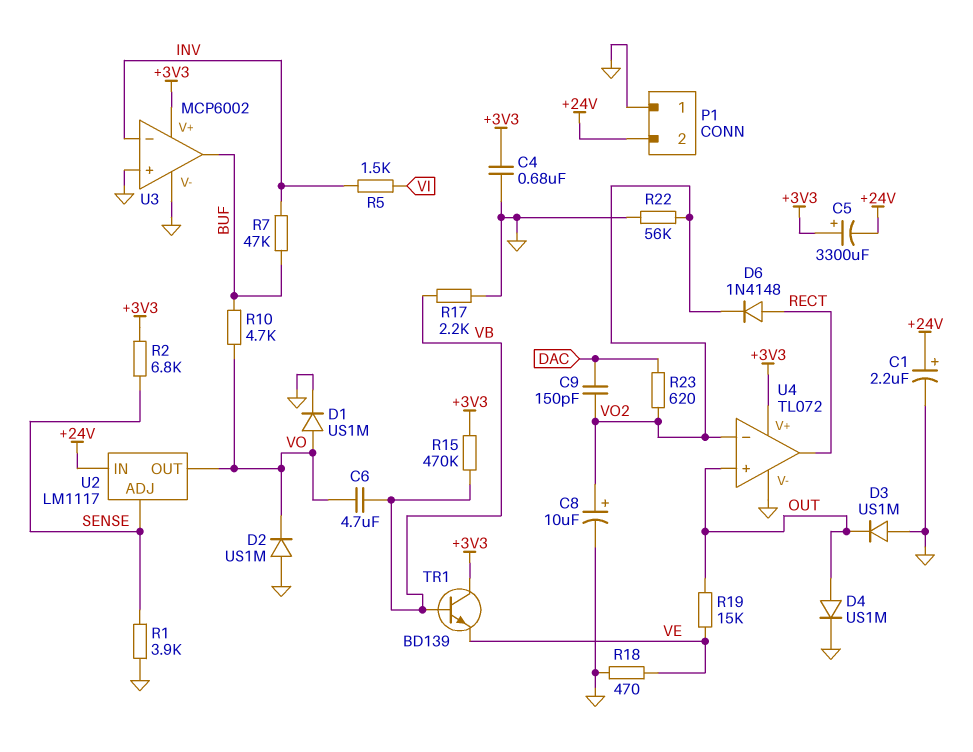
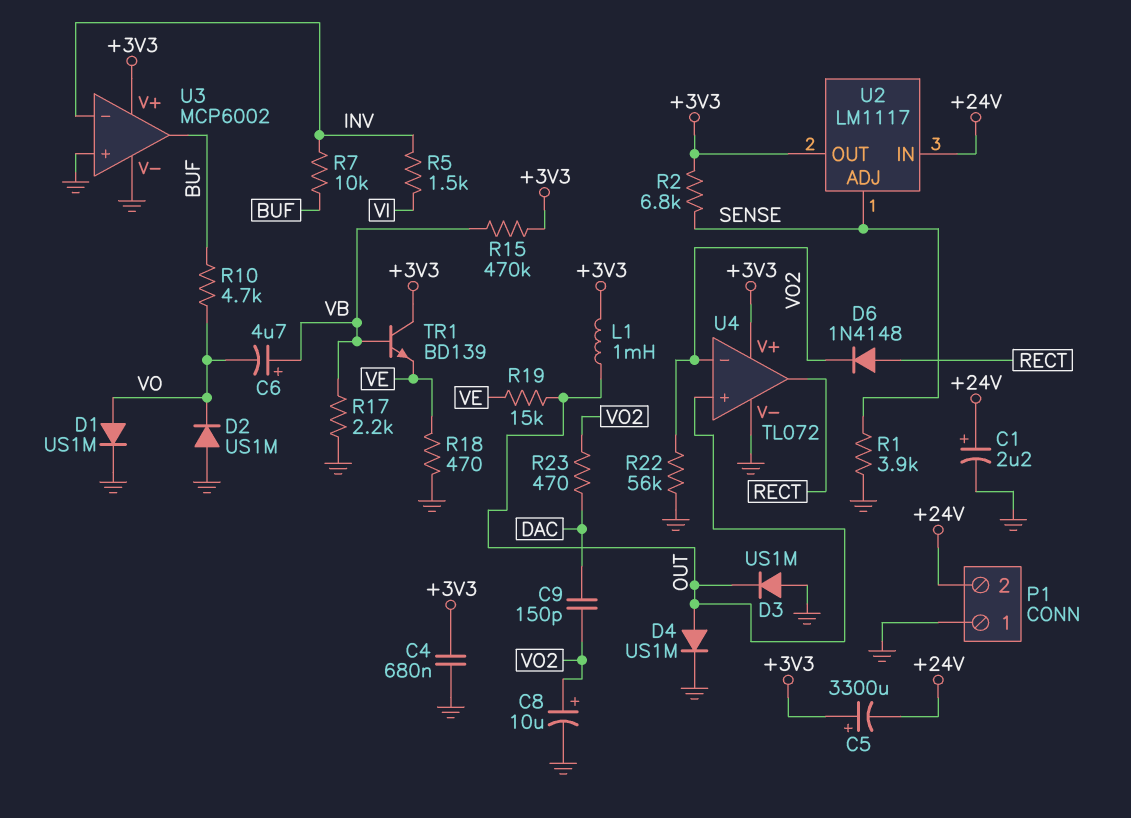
C6: 4.7uF (VB, VO) -> 4.7uF (plus VB, minus VO)
L1: none -> 1mH (+3V3, OUT)
R7: 47k (BUF, INV) -> 10k (BUF, INV)
R23: 620 (DAC, VO2) -> 470 (DAC, VO2)
U2 pin OUT: VO -> +3V3

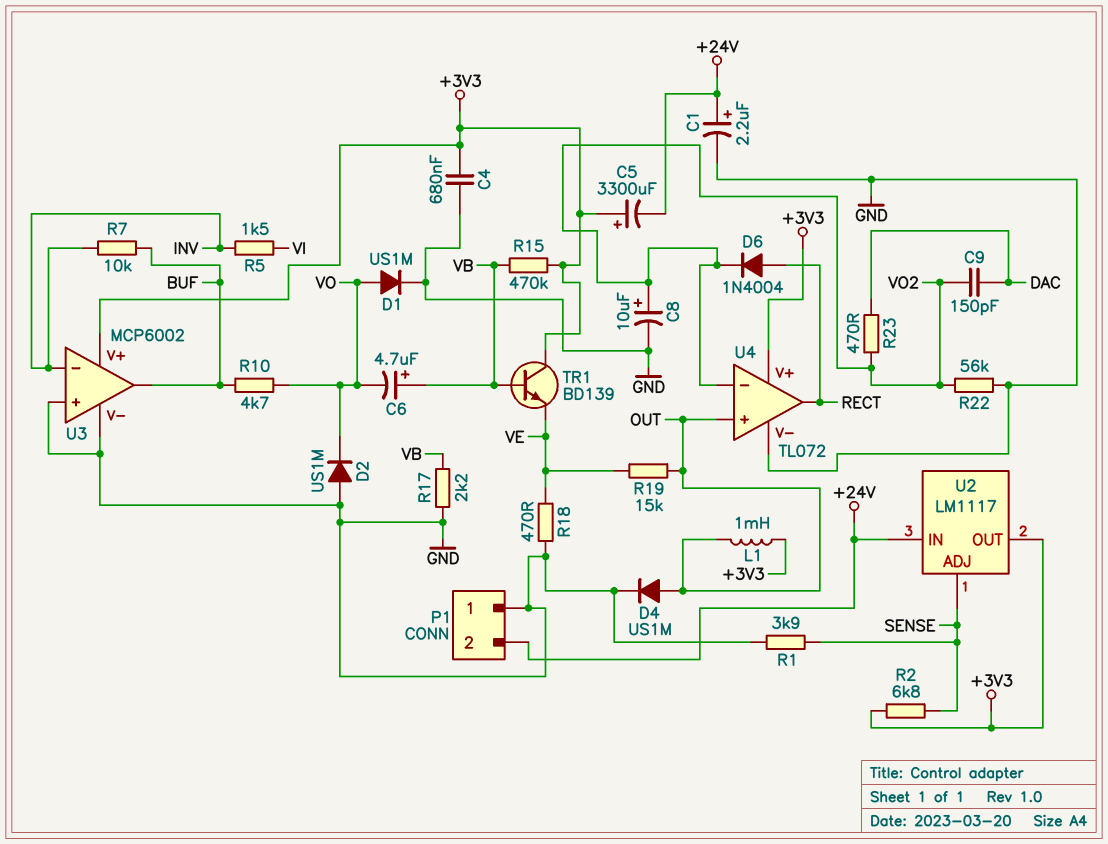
D3: diode US1M (A GND, K OUT) -> none
D6: diode 1N4148 (A RECT, K VO2) -> diode 1N4004 (A RECT, K VO2)

